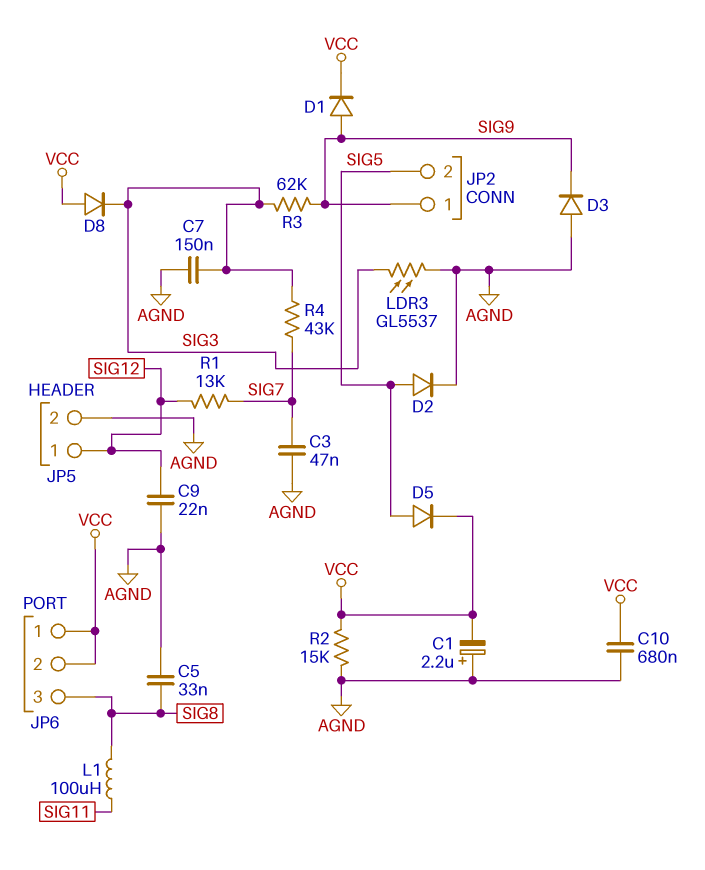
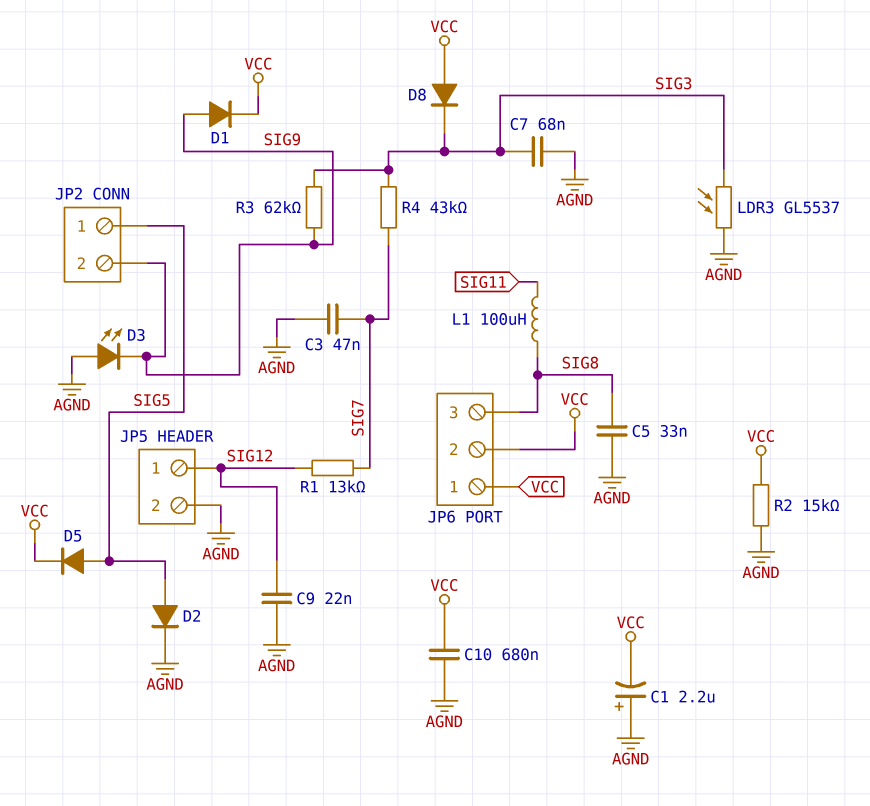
C7: 150nF (AGND, SIG3) -> 68nF (AGND, SIG3)
D3: diode (A AGND, K SIG9) -> LED (A AGND, K SIG9)
JP2 pin 1: SIG9 -> SIG5
JP2 pin 2: SIG5 -> SIG9

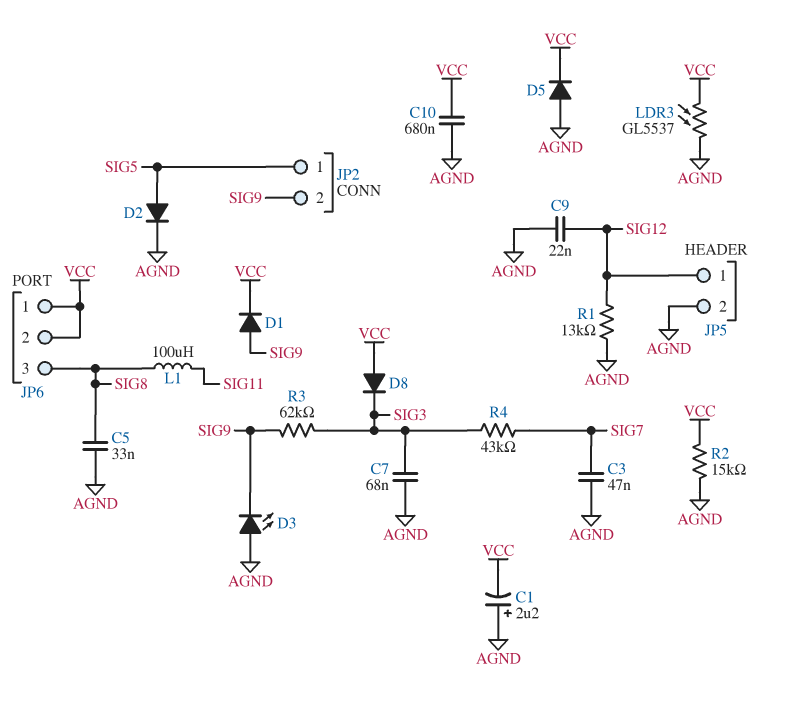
D5: diode (A SIG5, K VCC) -> diode (A AGND, K VCC)
LDR3: GL5537 (AGND, SIG3) -> GL5537 (AGND, VCC)
R1: 13k (SIG7, SIG12) -> 13k (AGND, SIG12)

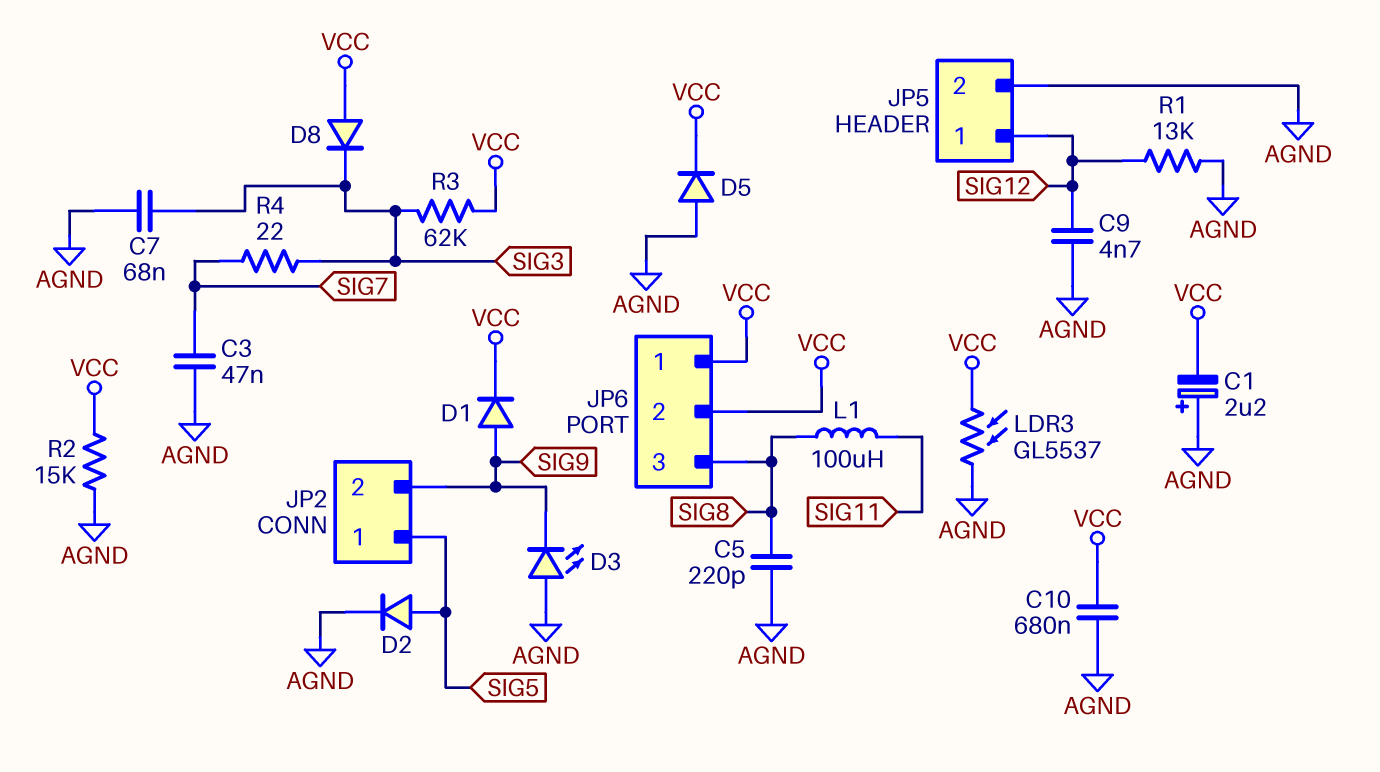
C5: 33nF (AGND, SIG8) -> 220pF (AGND, SIG8)
C9: 22nF (AGND, SIG12) -> 4.7nF (AGND, SIG12)
R3: 62k (SIG3, SIG9) -> 62k (SIG3, VCC)
R4: 43k (SIG3, SIG7) -> 22 (SIG3, SIG7)

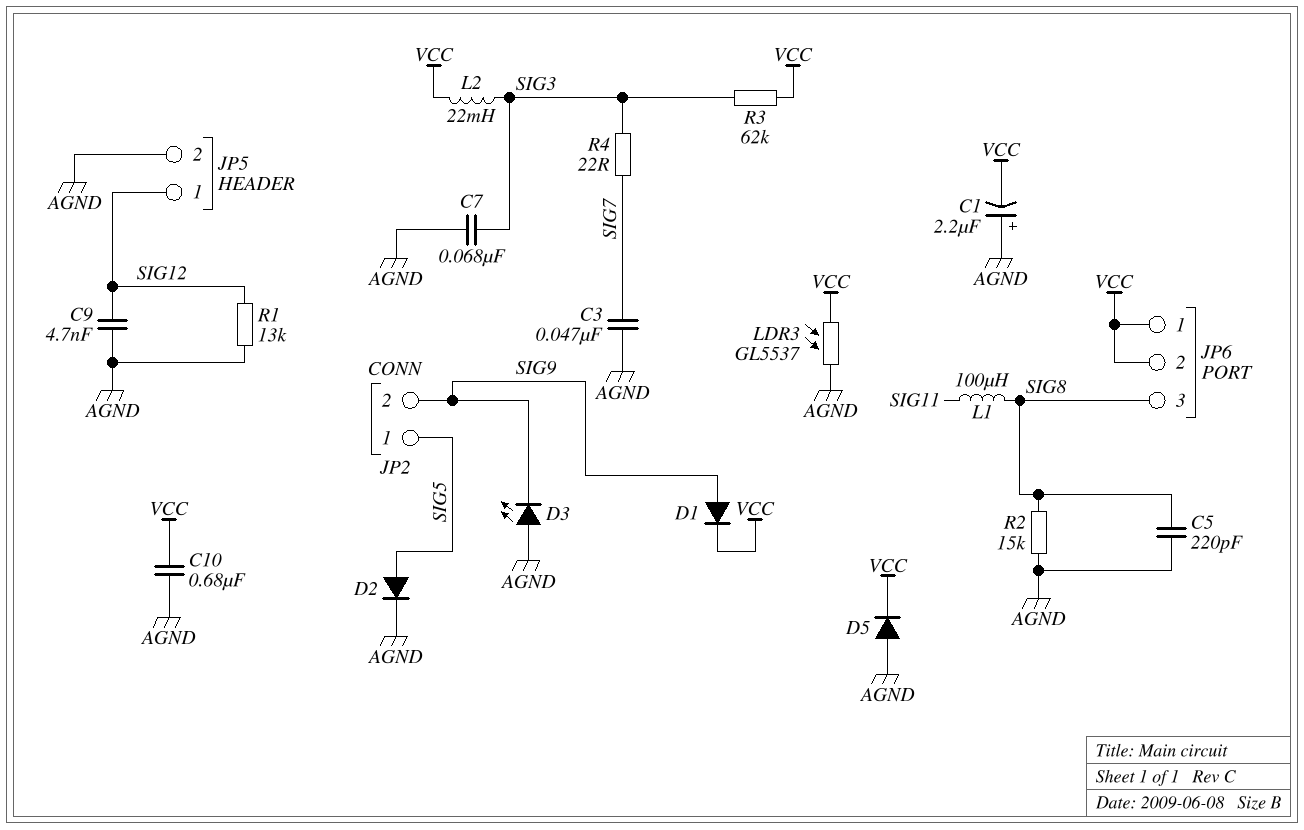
D8: diode (A VCC, K SIG3) -> none
L2: none -> 22mH (SIG3, VCC)
R2: 15k (AGND, VCC) -> 15k (AGND, SIG8)

